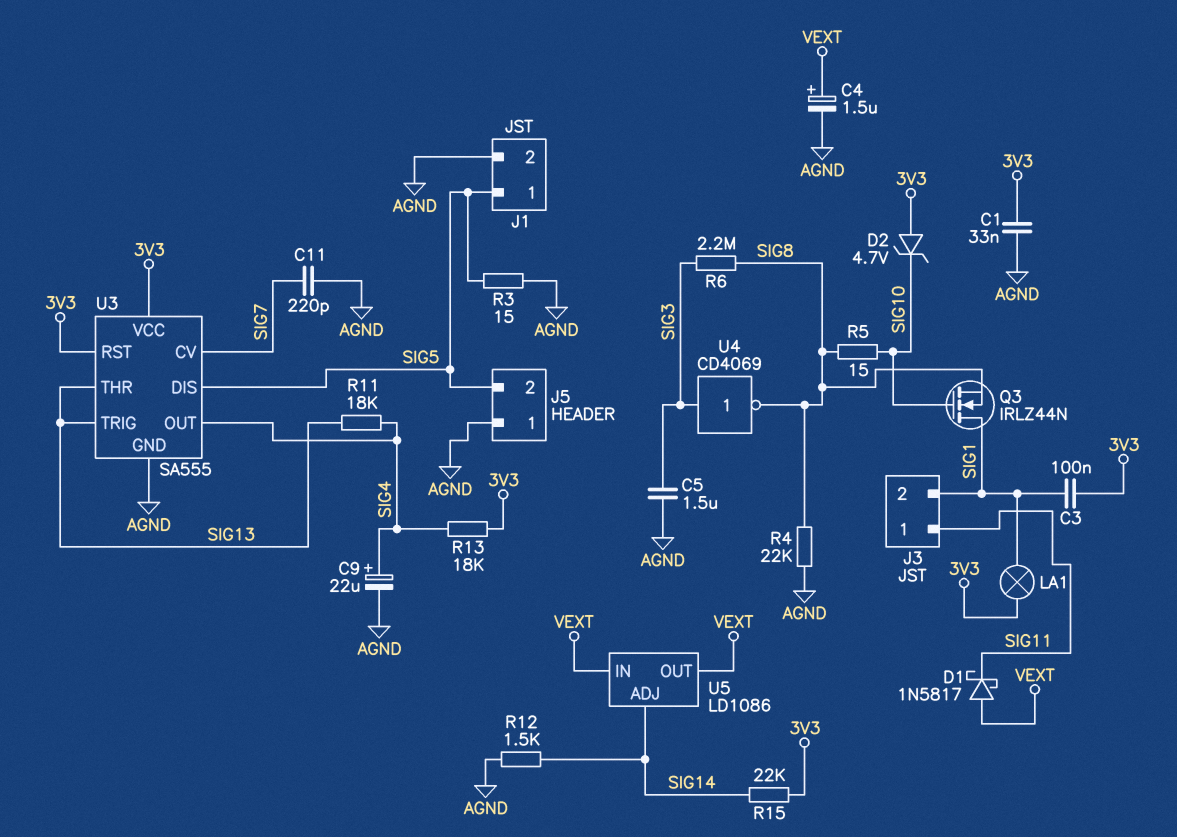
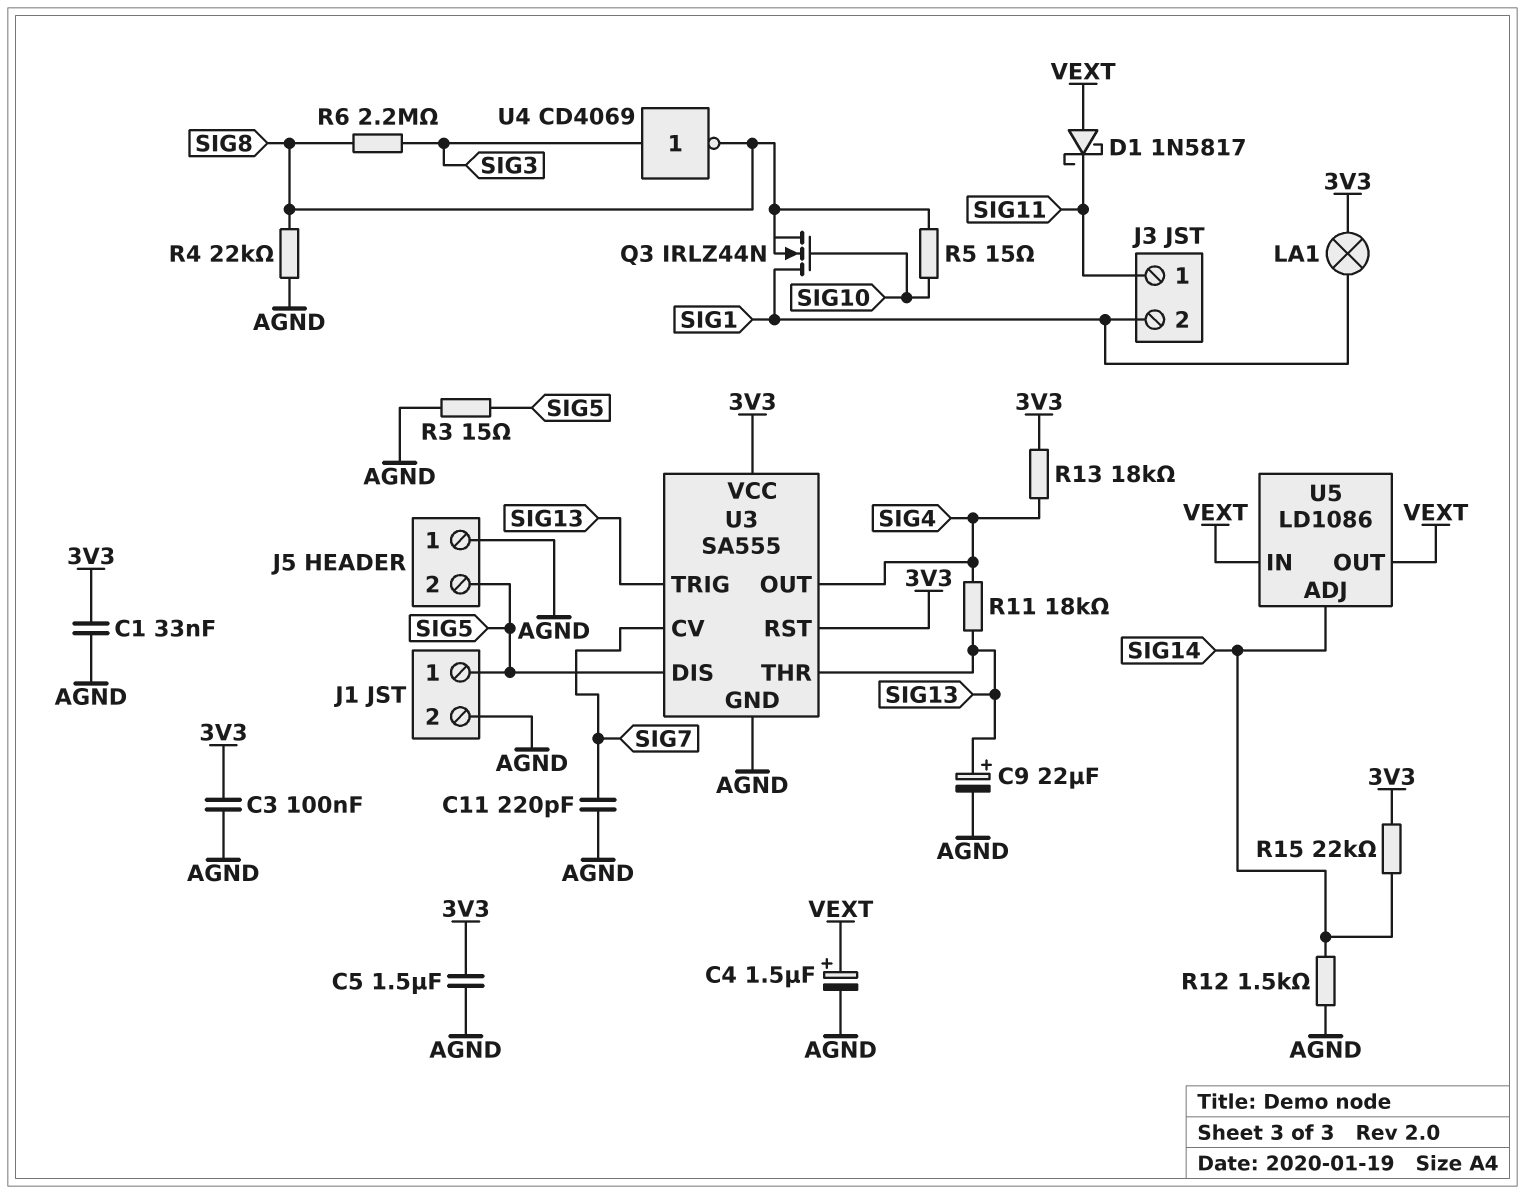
C3: 100nF (3V3, SIG1) -> 100nF (3V3, AGND)
C5: 1.5uF (AGND, SIG3) -> 1.5uF (3V3, AGND)
C9: 22uF (plus SIG4, minus AGND) -> 22uF (plus SIG13, minus AGND)
D2: zener 4.7V (A 3V3, K SIG10) -> none

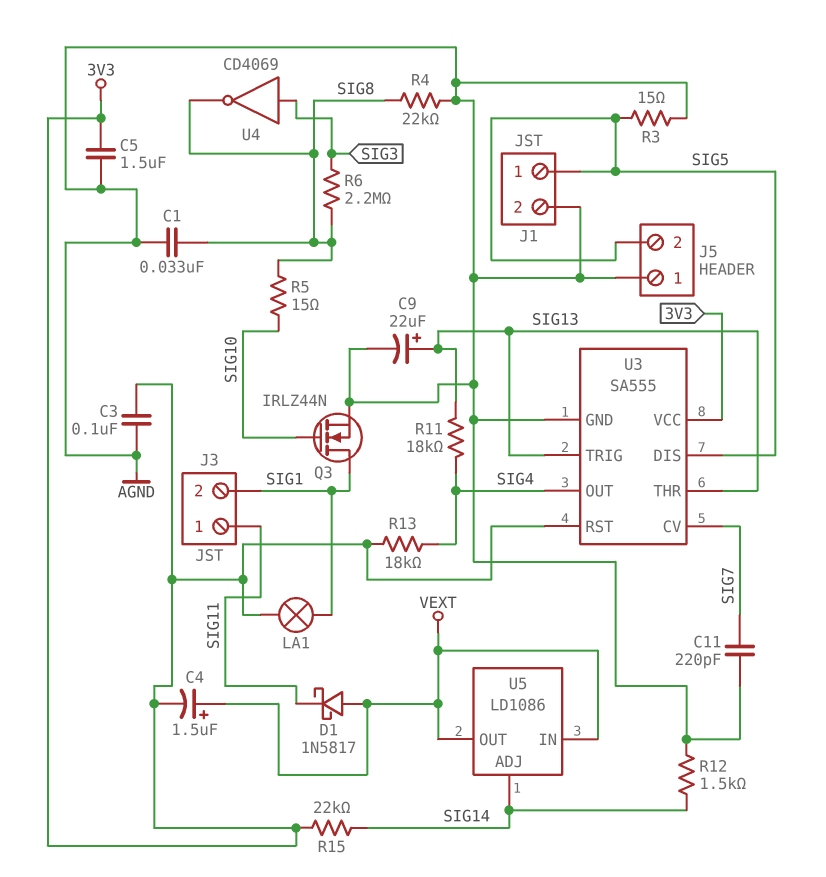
C1: 33nF (3V3, AGND) -> 33nF (AGND, SIG8)
C4: 1.5uF (plus VEXT, minus AGND) -> 1.5uF (plus VEXT, minus 3V3)
Q3: NMOS IRLZ44N (G SIG10, D SIG1, S SIG8) -> NMOS IRLZ44N (G SIG10, D SIG1, S AGND)

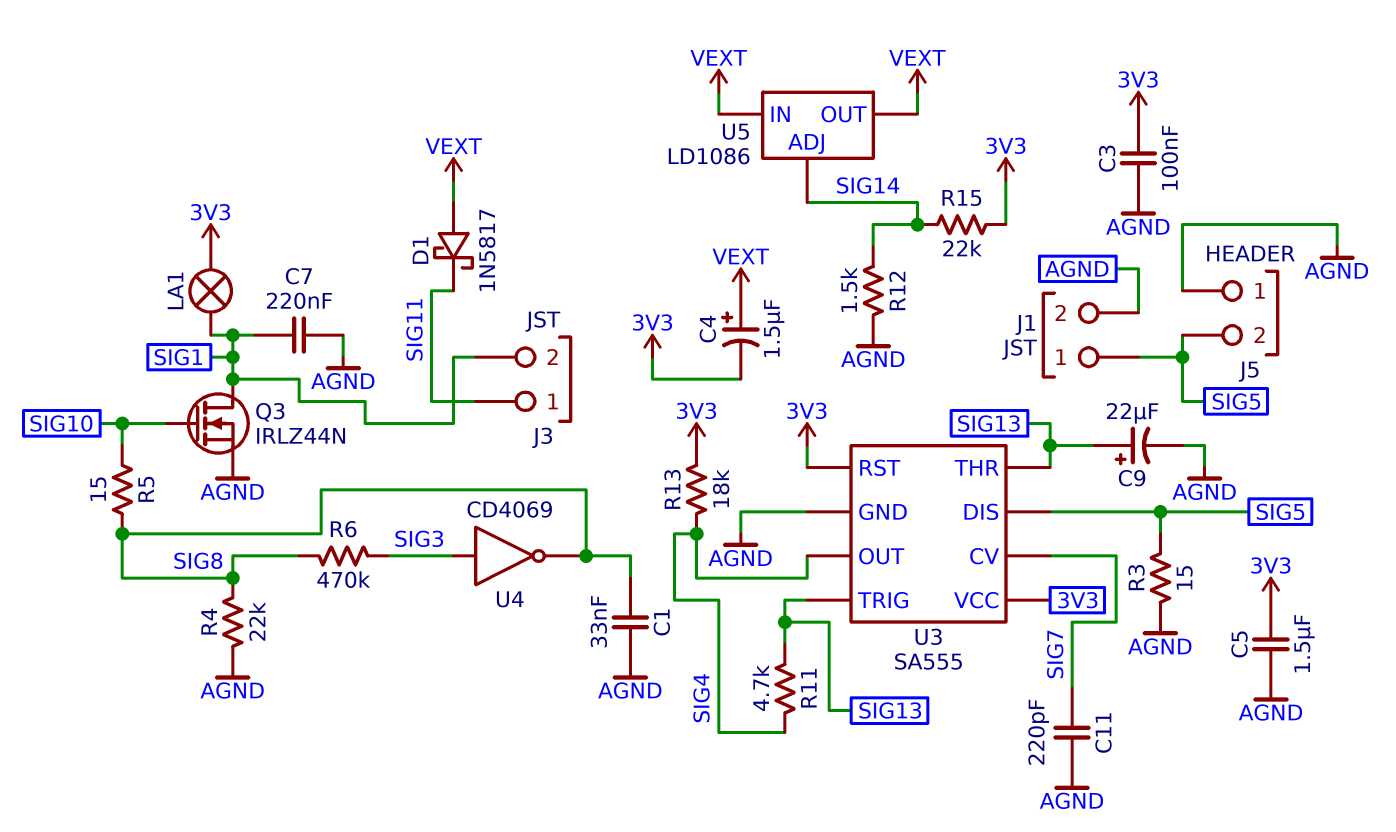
C7: none -> 220nF (AGND, SIG1)
R6: 2.2M (SIG3, SIG8) -> 470k (SIG3, SIG8)
R11: 18k (SIG4, SIG13) -> 4.7k (SIG4, SIG13)

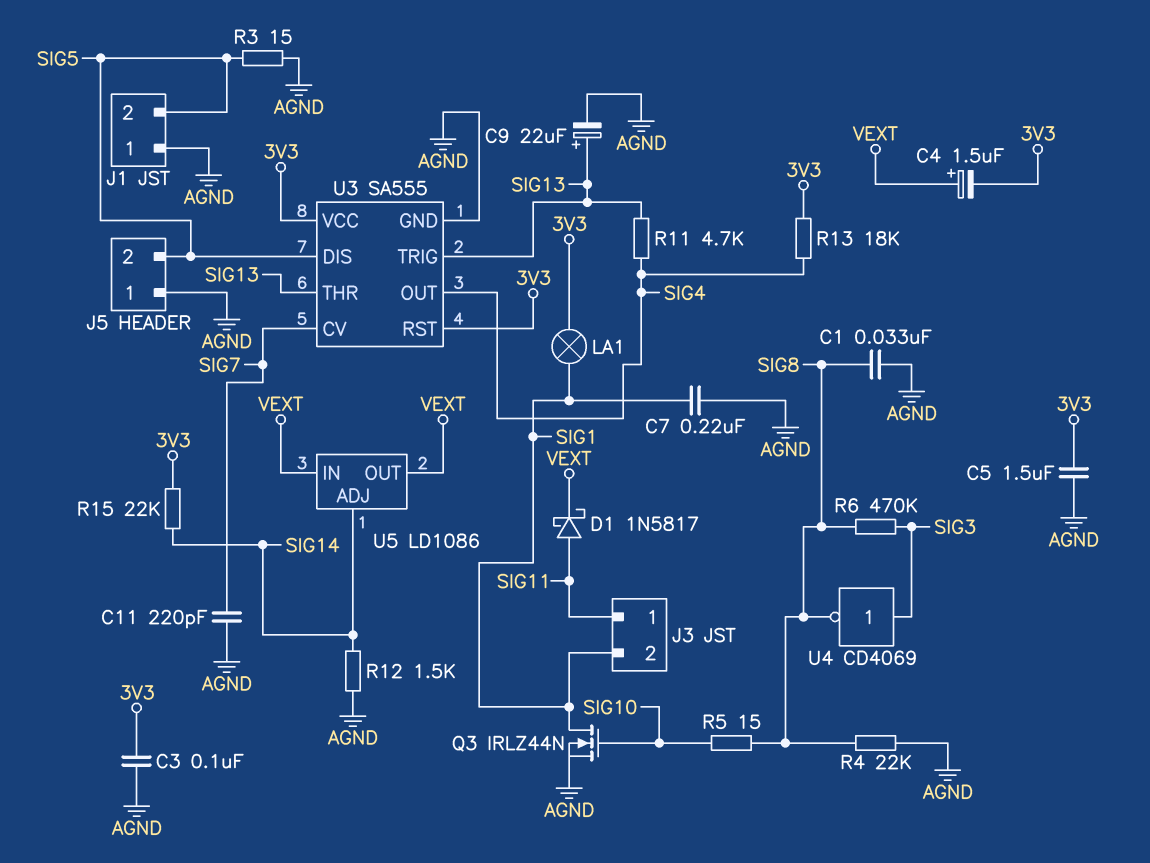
D1: schottky 1N5817 (A VEXT, K SIG11) -> schottky 1N5817 (A SIG11, K VEXT)
J1 pin 1: SIG5 -> AGND
J1 pin 2: AGND -> SIG5

